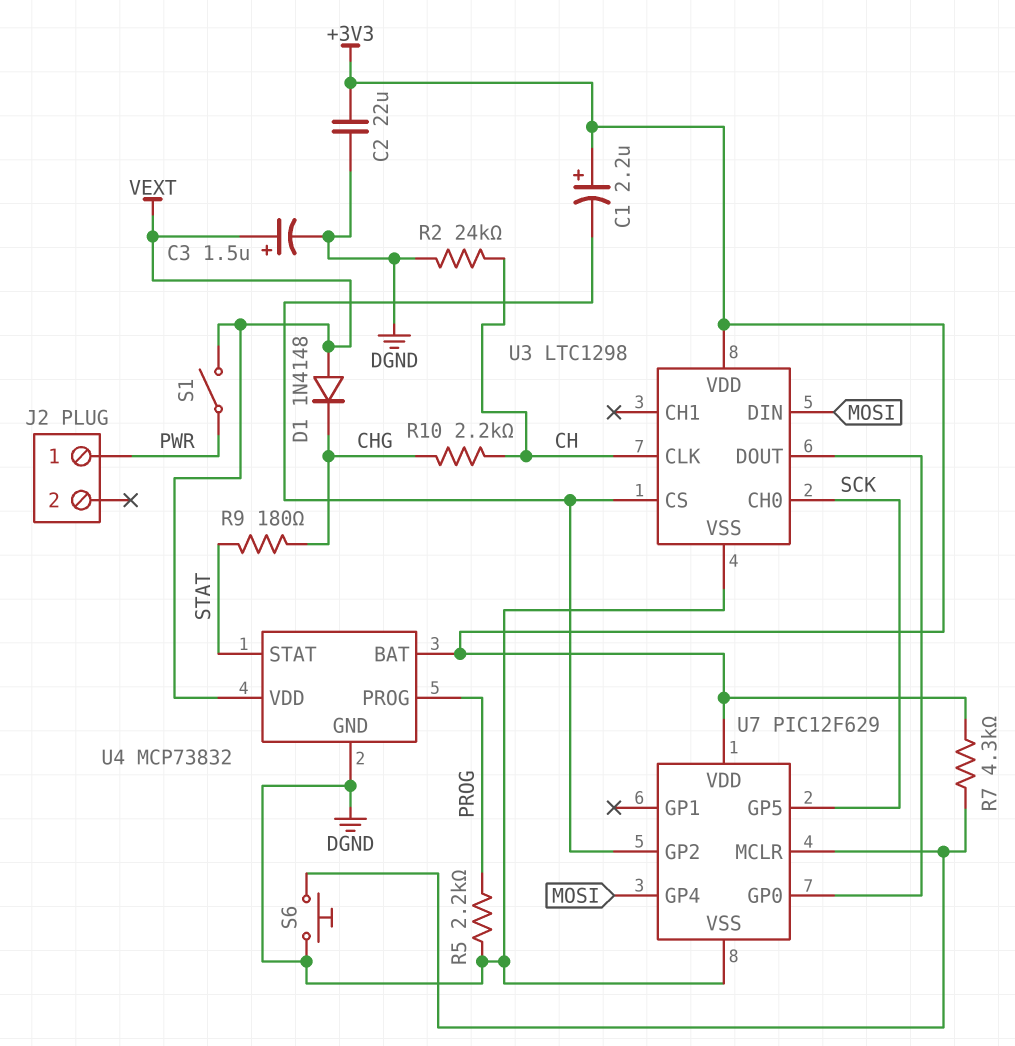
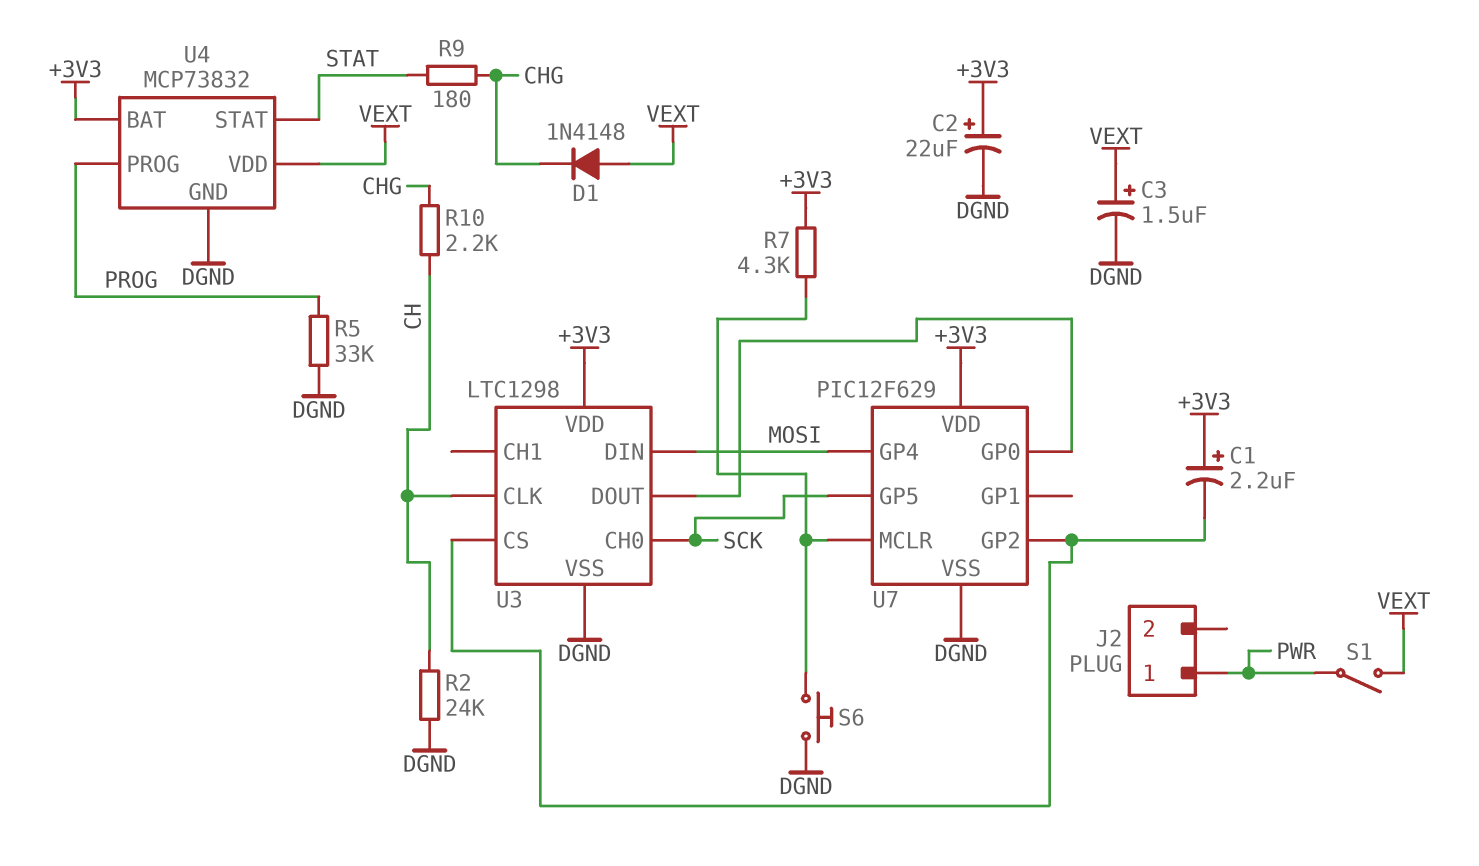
C2: 22uF (+3V3, DGND) -> 22uF (plus +3V3, minus DGND)
R5: 2.2k (DGND, PROG) -> 33k (DGND, PROG)

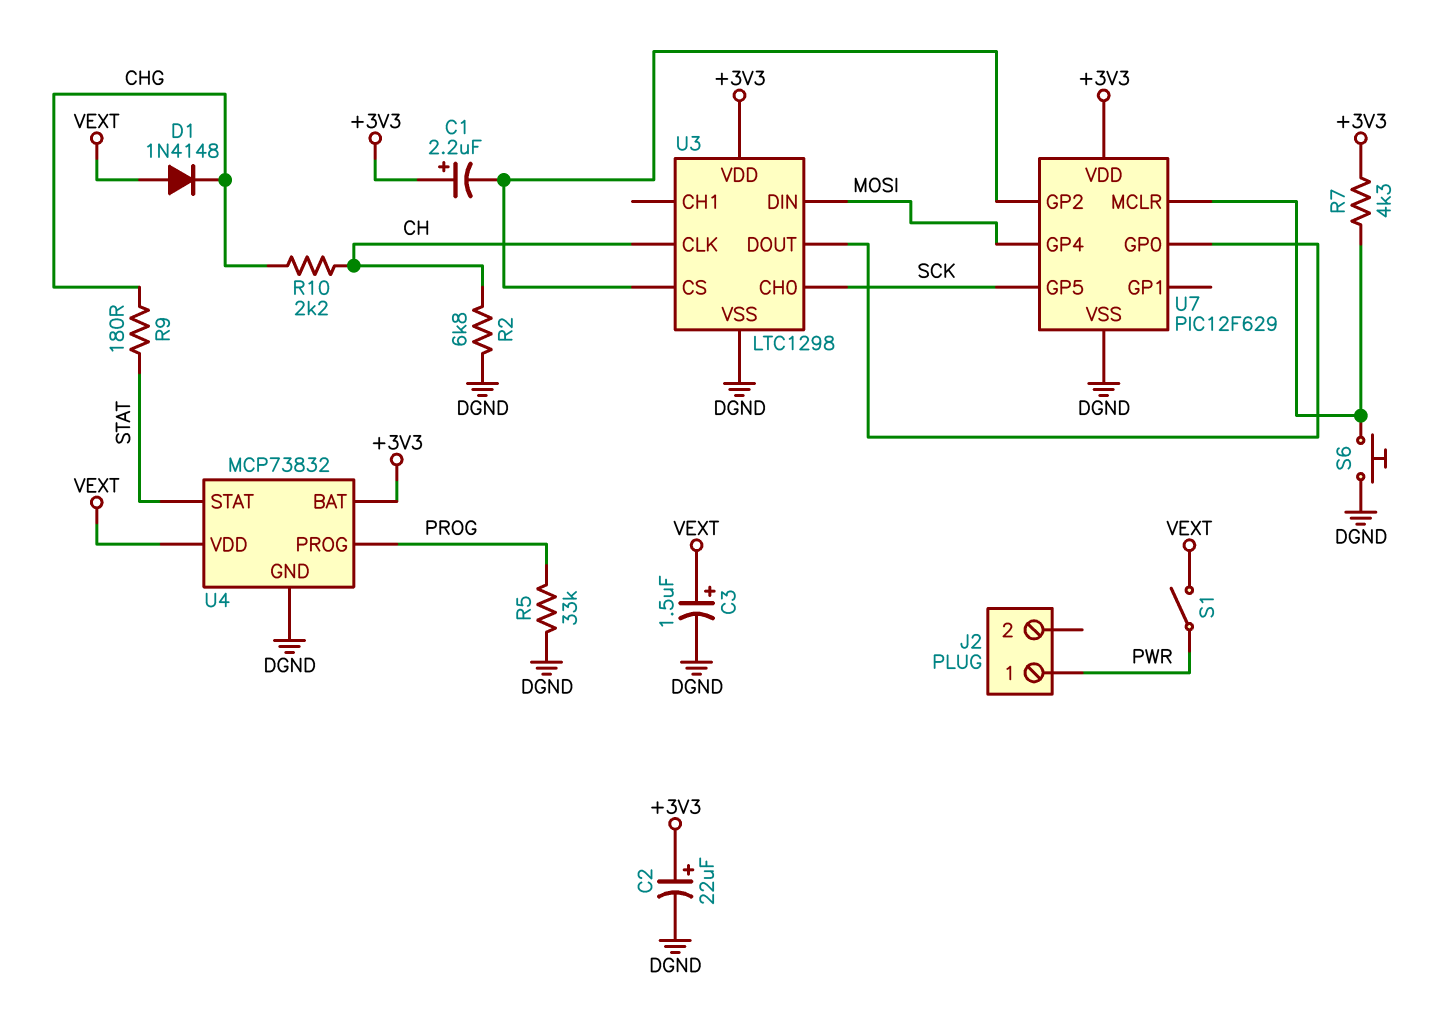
R2: 24k (CH, DGND) -> 6.8k (CH, DGND)

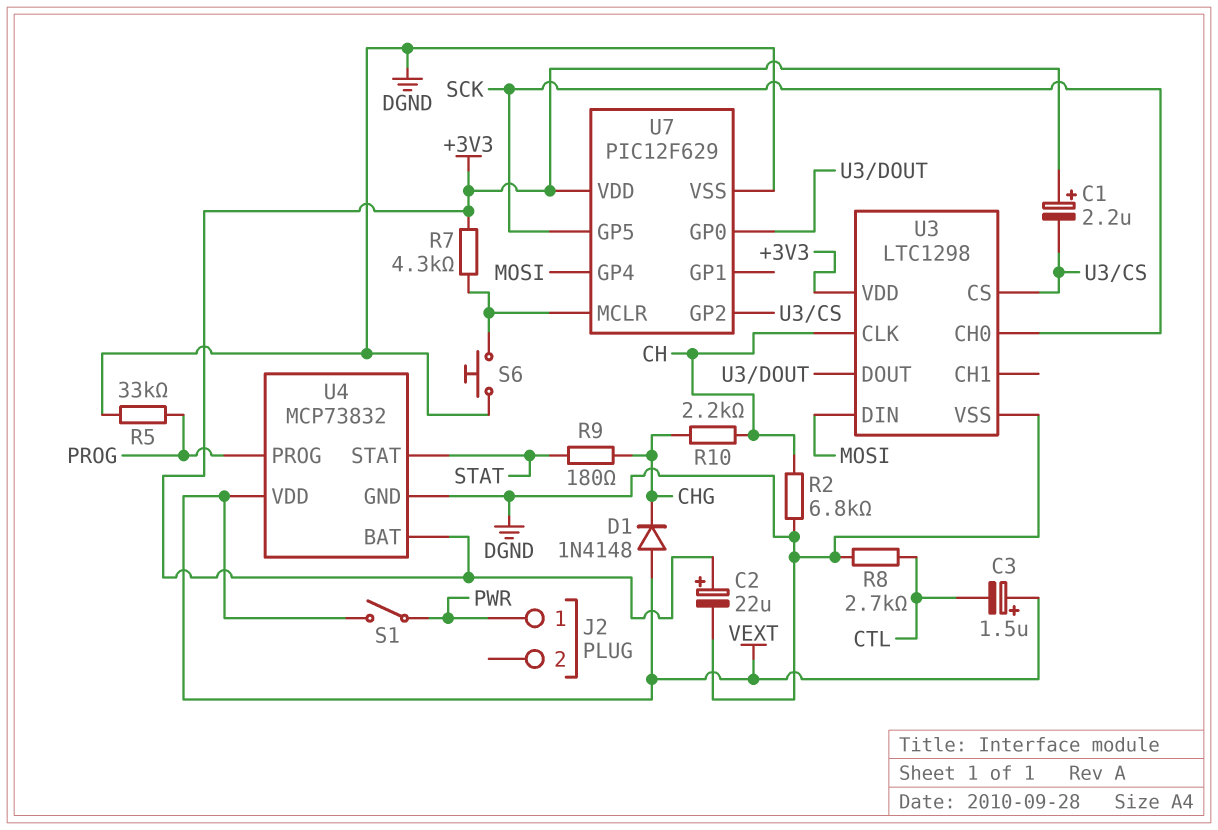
C3: 1.5uF (plus VEXT, minus DGND) -> 1.5uF (plus VEXT, minus CTL)
R8: none -> 2.7k (CTL, DGND)

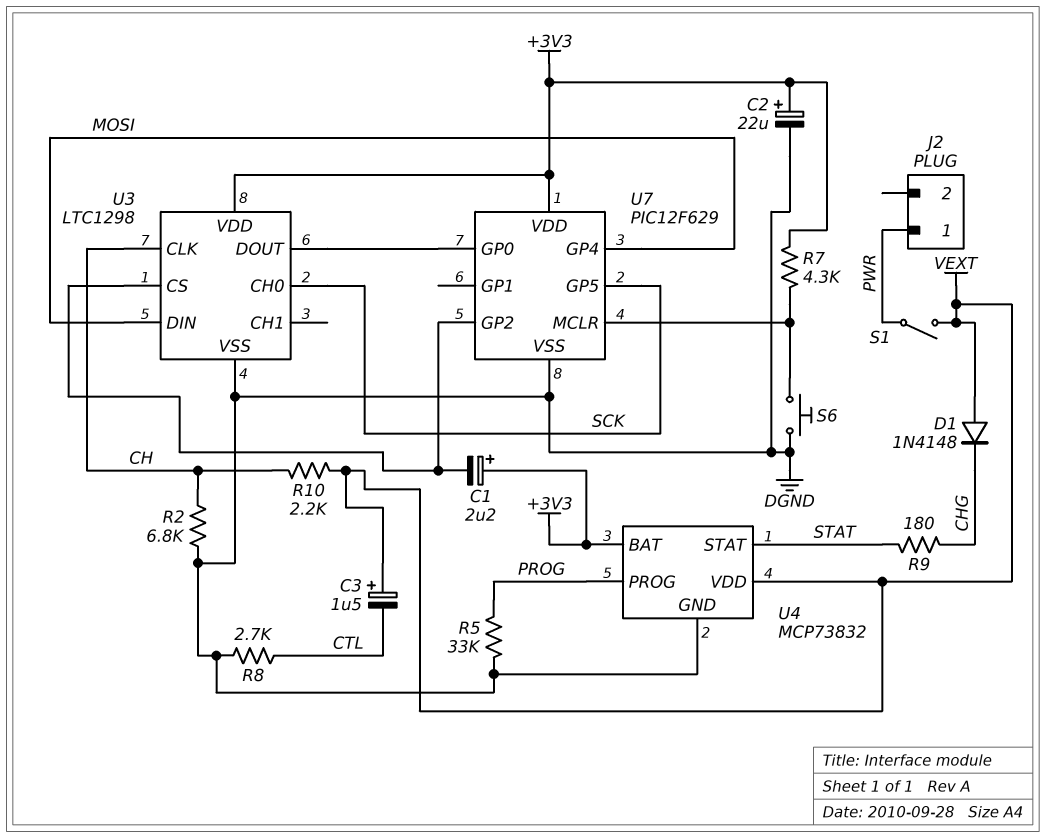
R10: 2.2k (CH, CHG) -> 2.2k (CH, VEXT)

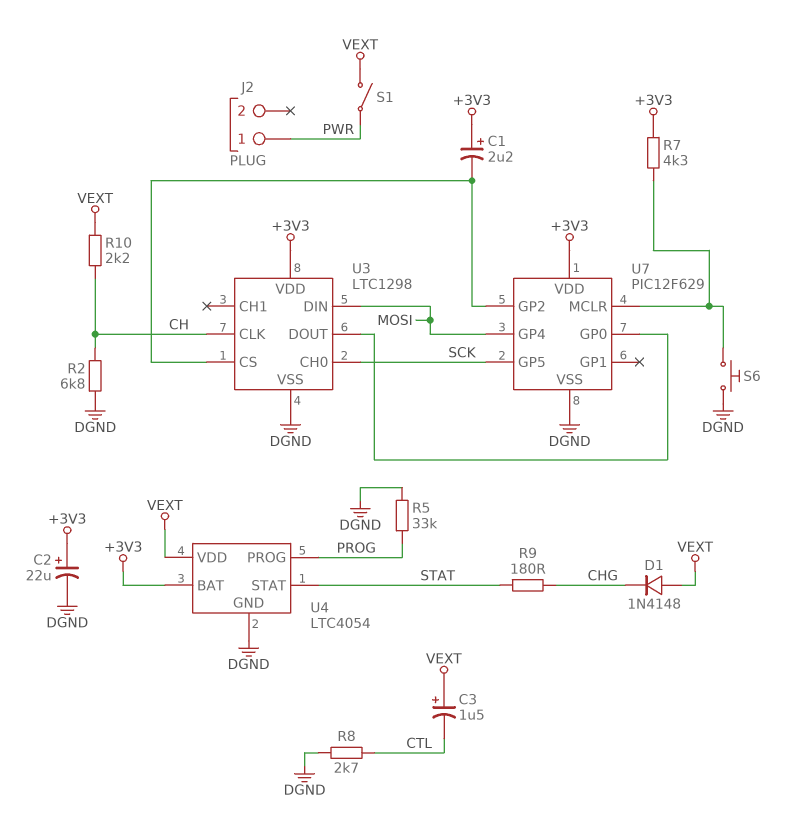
U4: MCP73832 -> LTC4054

